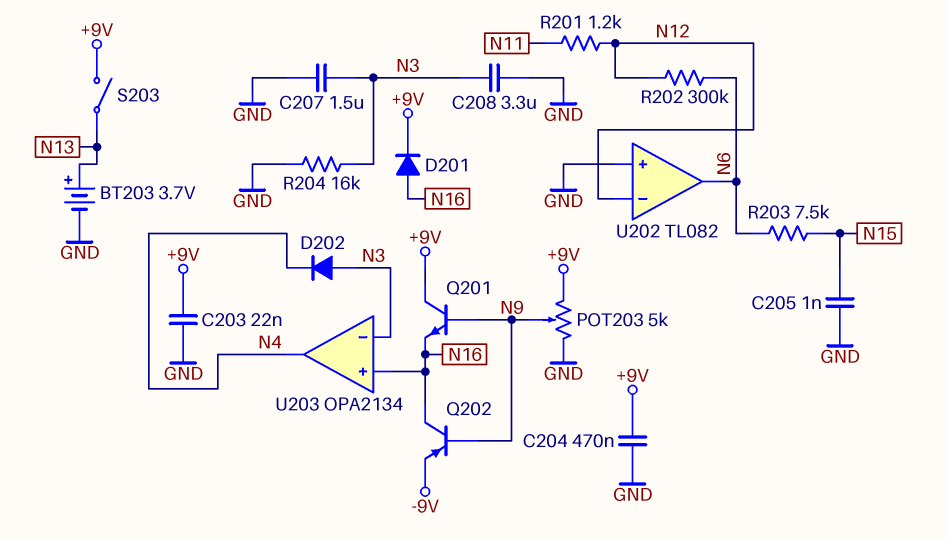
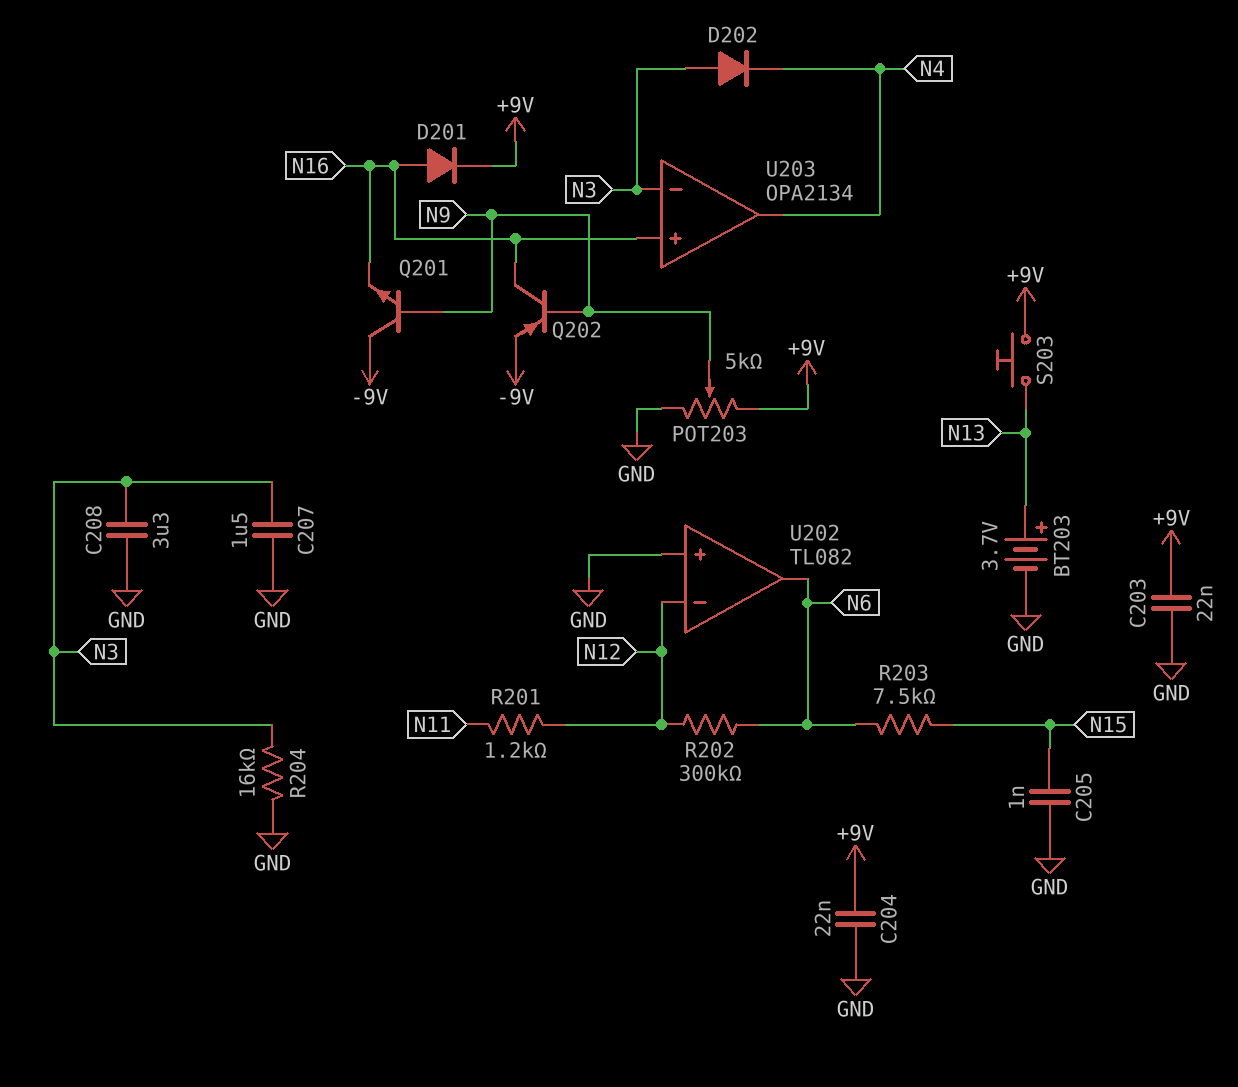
C204: 470nF (+9V, GND) -> 22nF (+9V, GND)
Q201: NPN (B N9, C +9V, E N16) -> NPN (B N9, C -9V, E N16)
S203: switch (+9V, N13) -> button (+9V, N13)

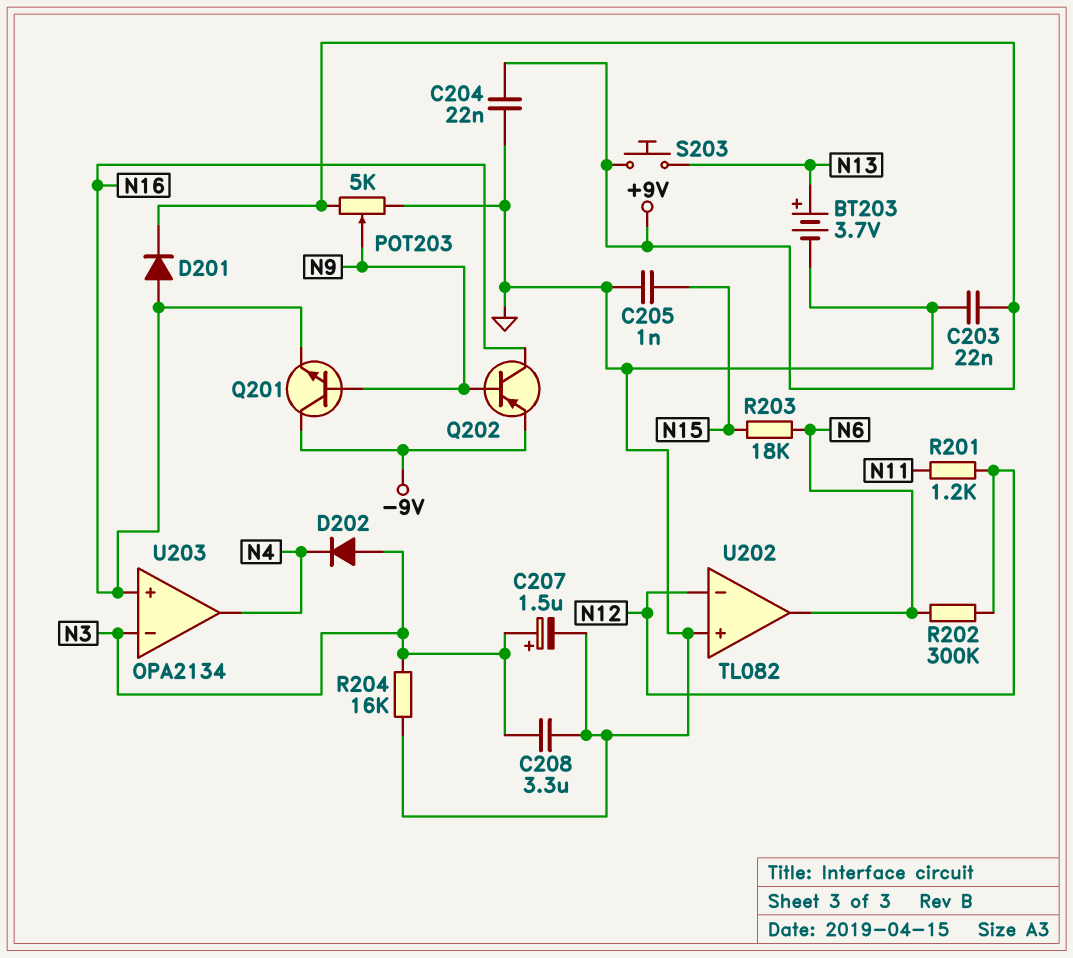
C207: 1.5uF (GND, N3) -> 1.5uF (plus N3, minus GND)
R203: 7.5k (N6, N15) -> 18k (N6, N15)

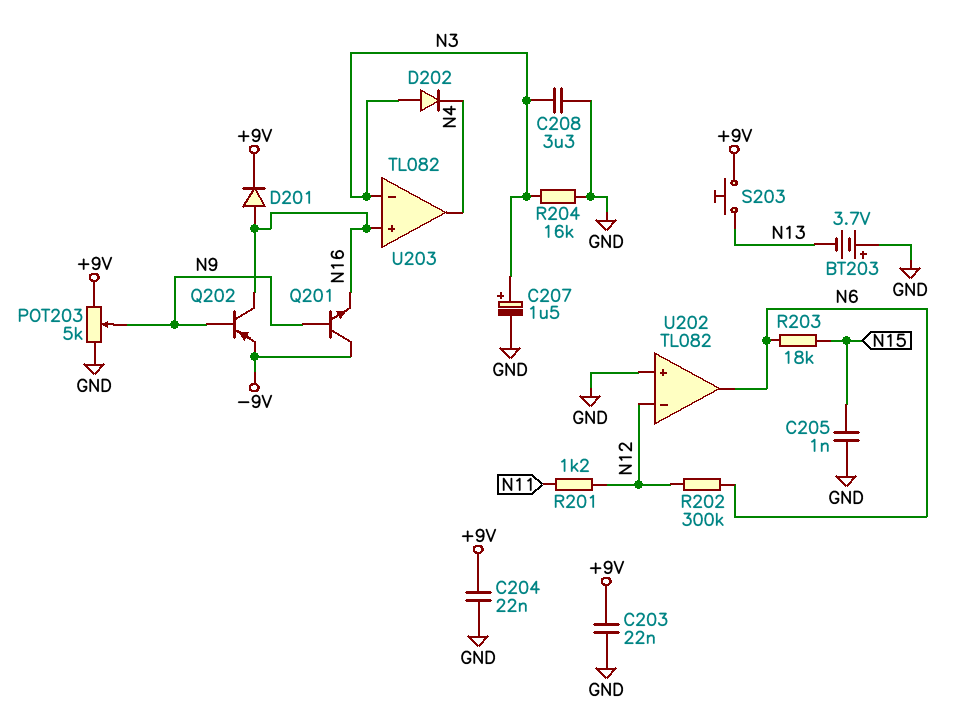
BT203: 3.7V (plus N13, minus GND) -> 3.7V (plus GND, minus N13)
U203: OPA2134 -> TL082

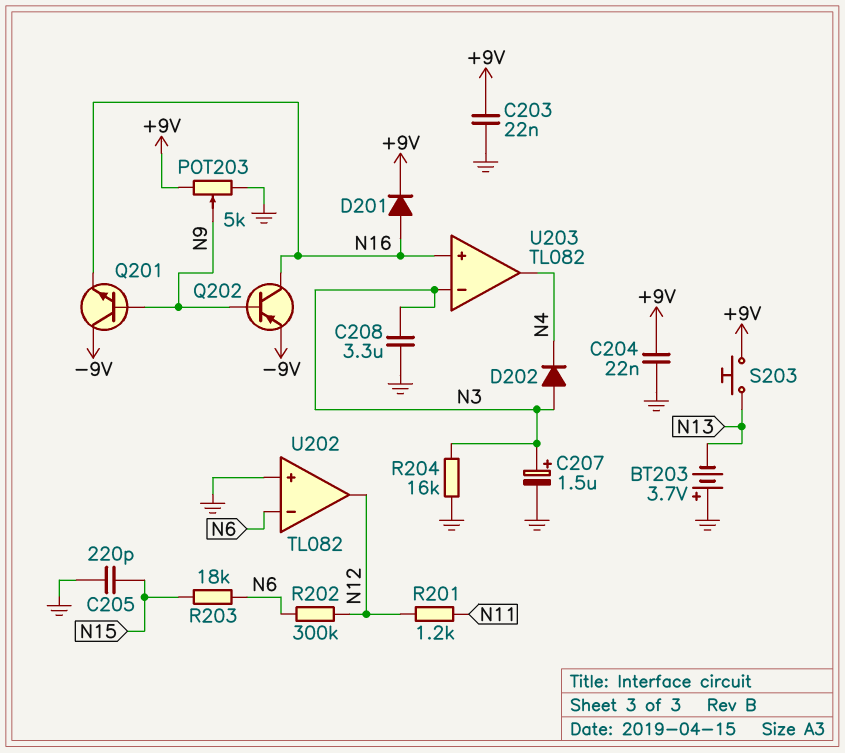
C205: 1nF (GND, N15) -> 220pF (GND, N15)
U202 pin in-: N12 -> N6
U202 pin out: N6 -> N12

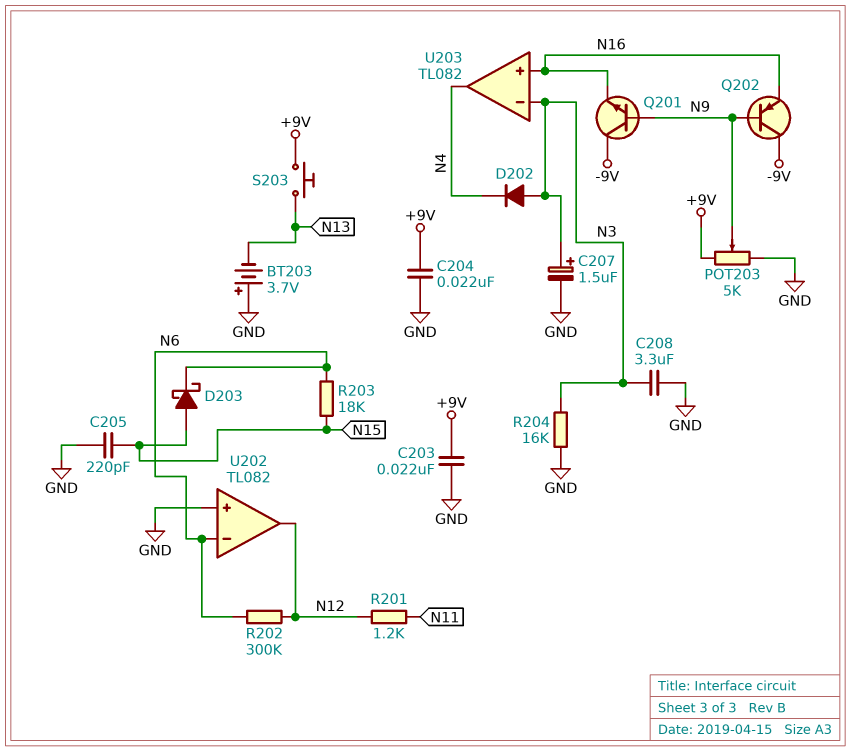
D201: diode (A N16, K +9V) -> none
D203: none -> schottky (A N15, K N6)
Q202: PNP (B N9, C N16, E -9V) -> PNP (B N9, C -9V, E N16)

